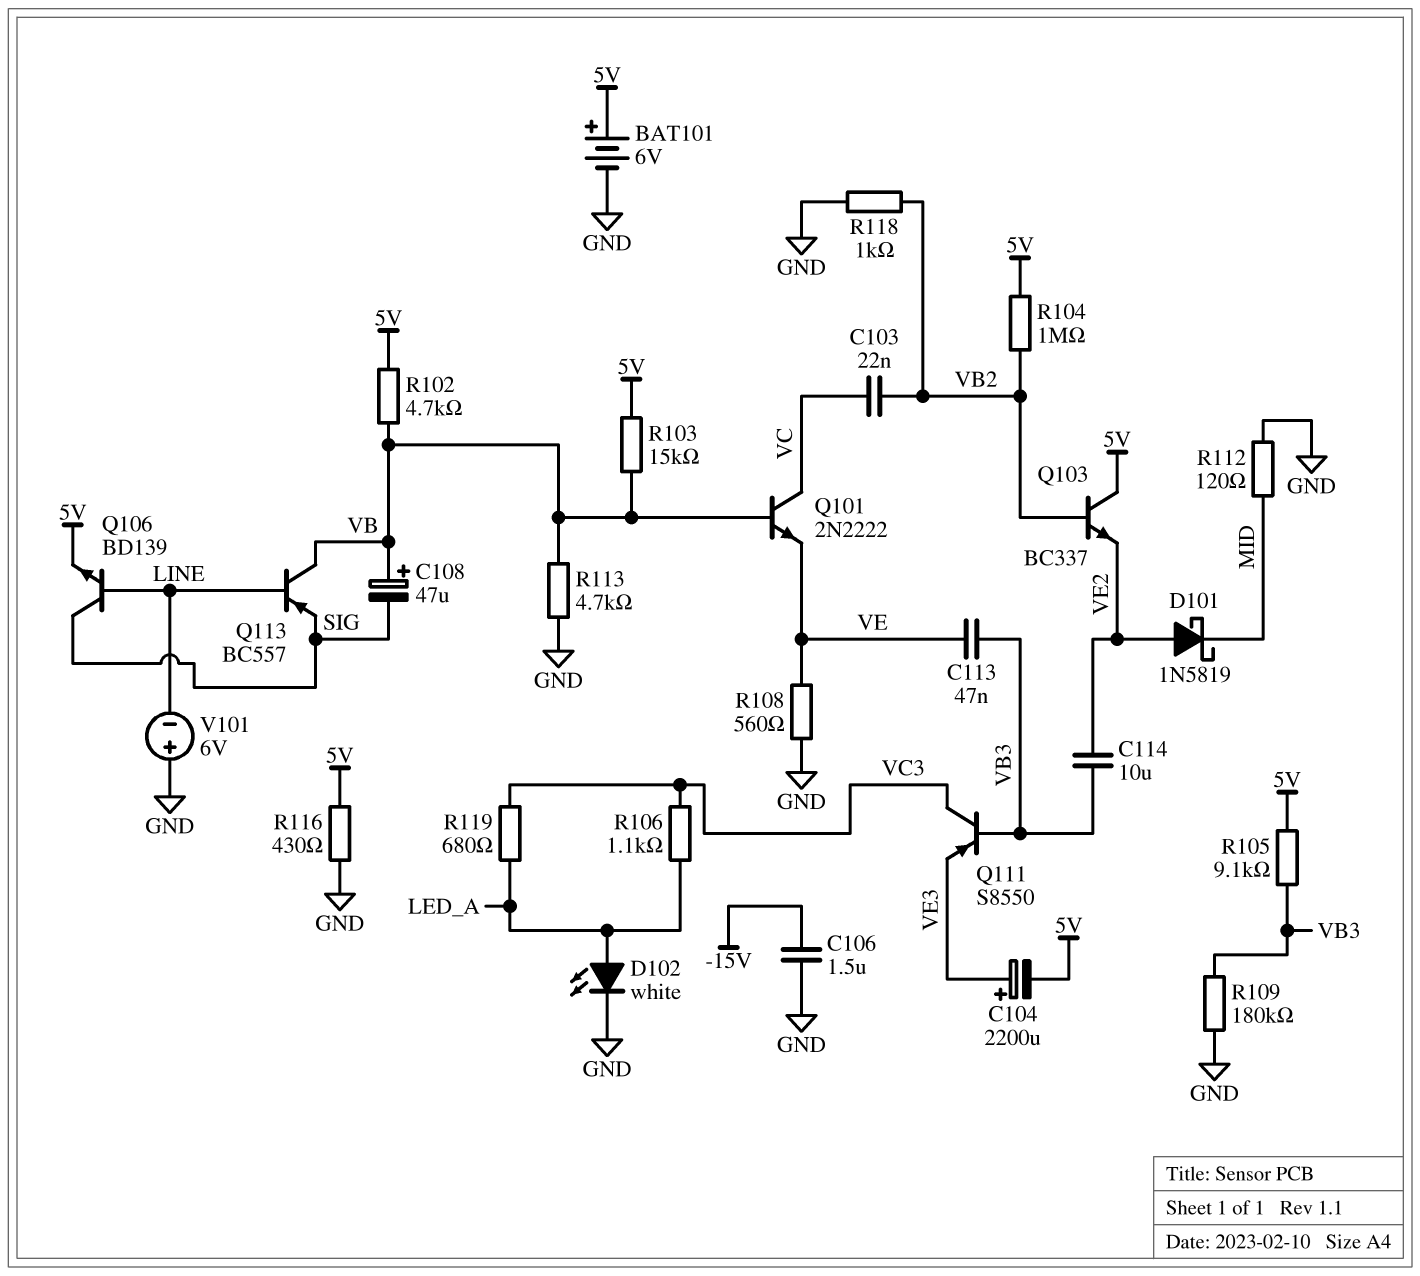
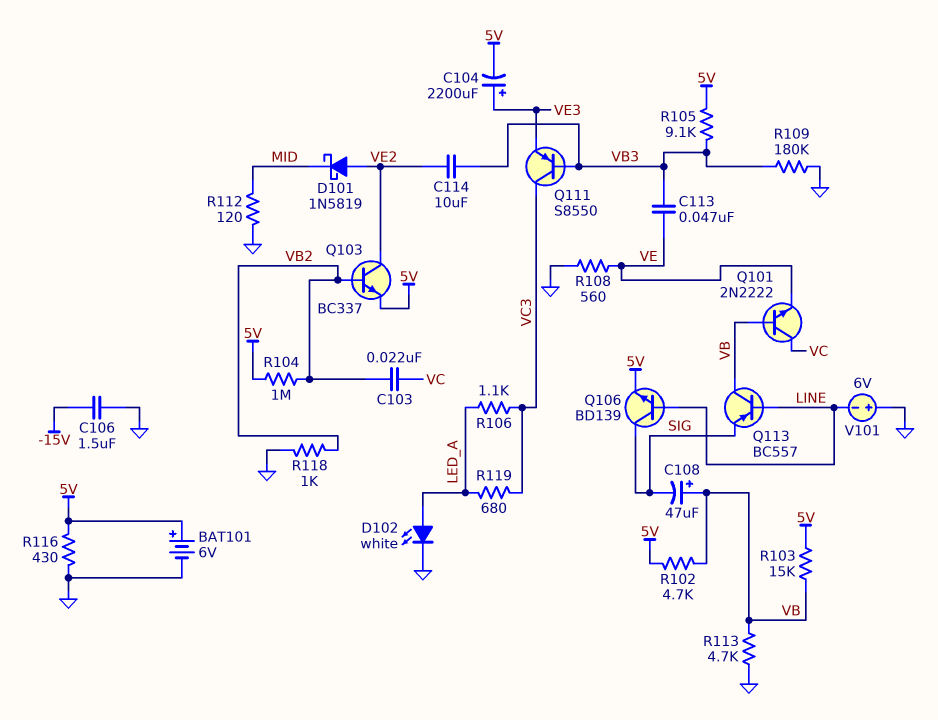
Q103: NPN BC337 (B VB2, C 5V, E VE2) -> NPN BC337 (B VB2, C VE2, E 5V)

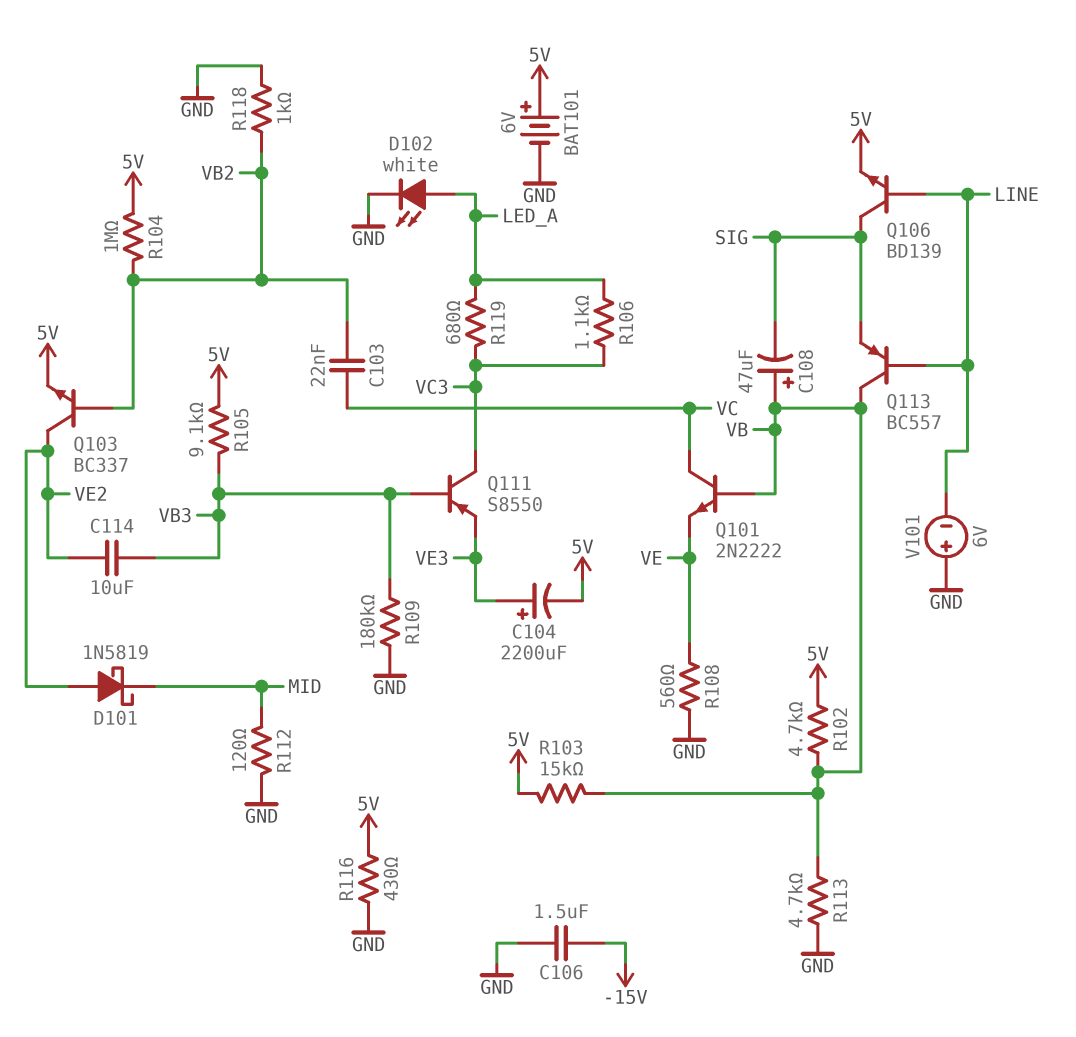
C113: 47nF (VB3, VE) -> none

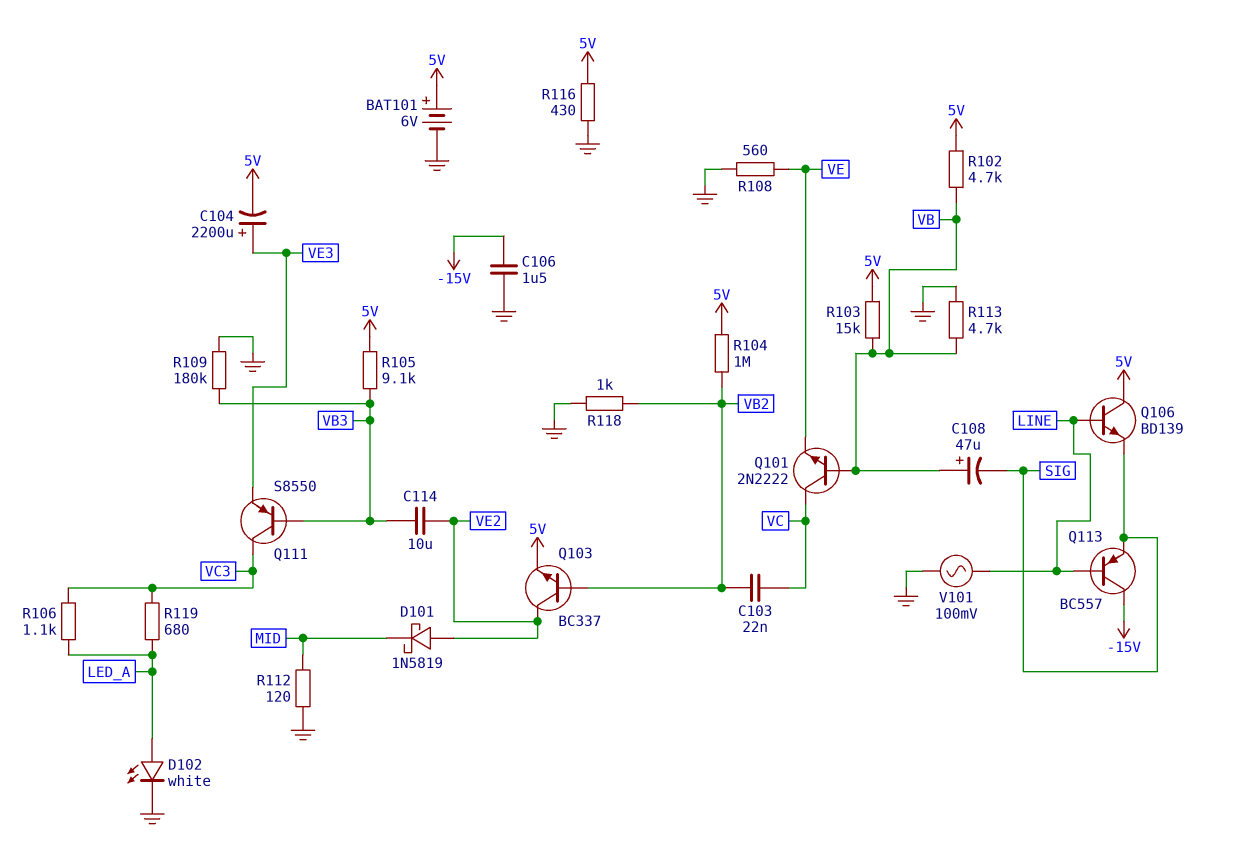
Q106: NPN BD139 (B LINE, C SIG, E 5V) -> NPN BD139 (B LINE, C 5V, E SIG)
Q113: PNP BC557 (B LINE, C VB, E SIG) -> PNP BC557 (B LINE, C -15V, E SIG)
V101: 6V (plus GND, minus LINE) -> AC 100mV (GND, LINE)

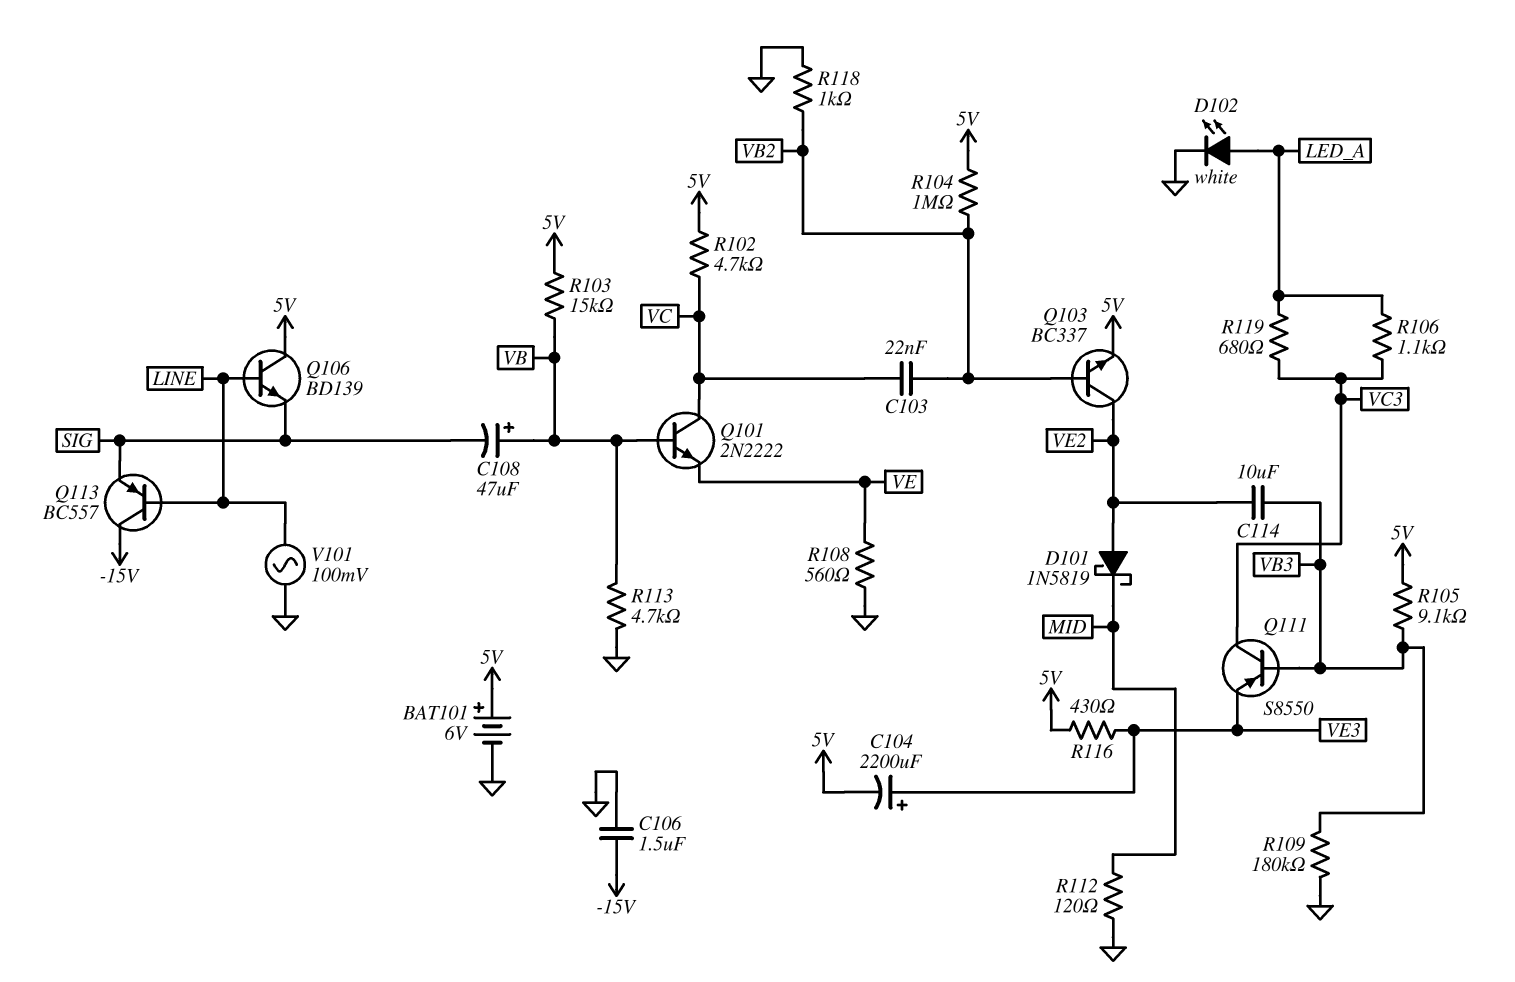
R102: 4.7k (5V, VB) -> 4.7k (5V, VC)
R116: 430 (5V, GND) -> 430 (5V, VE3)

